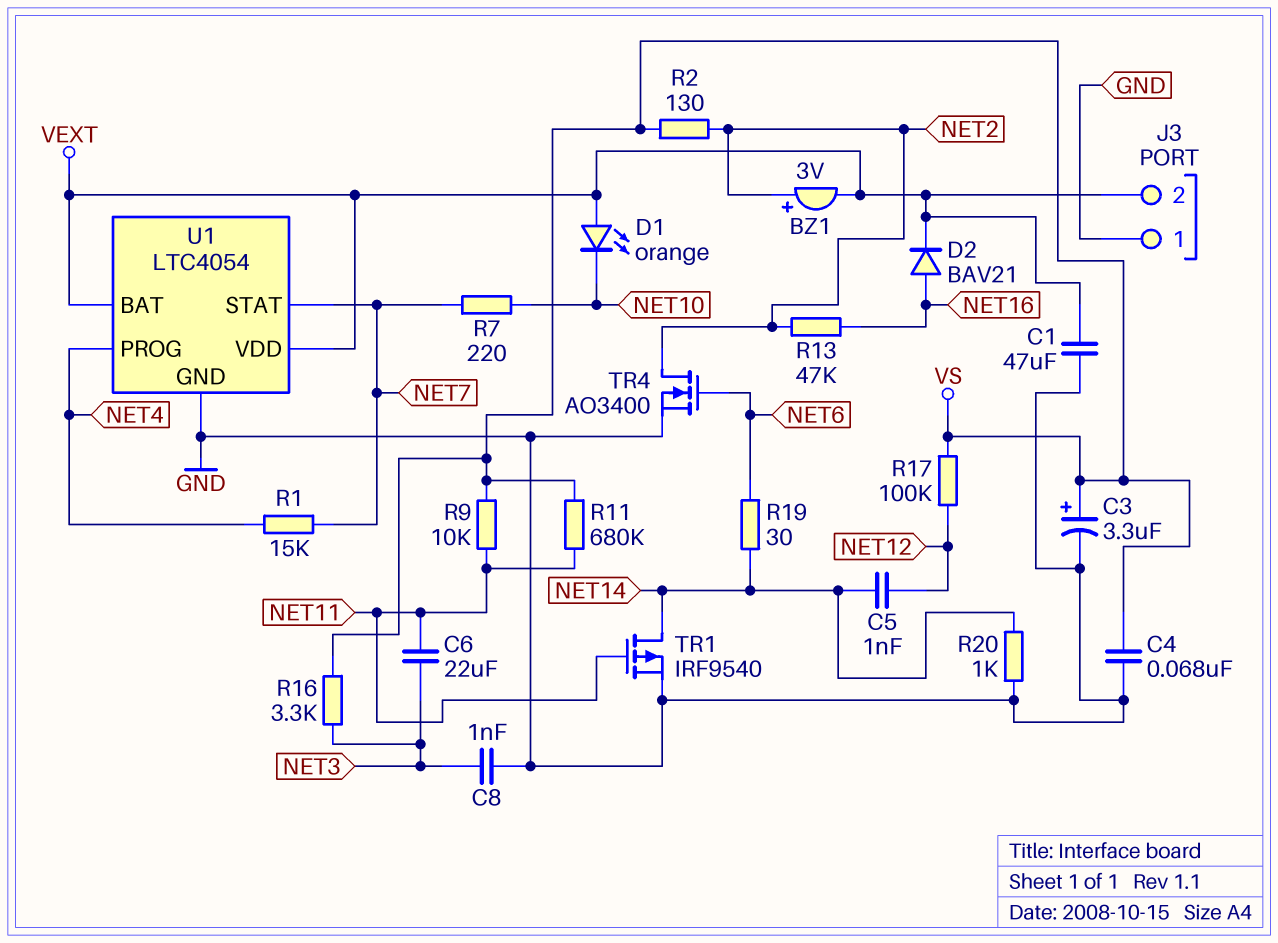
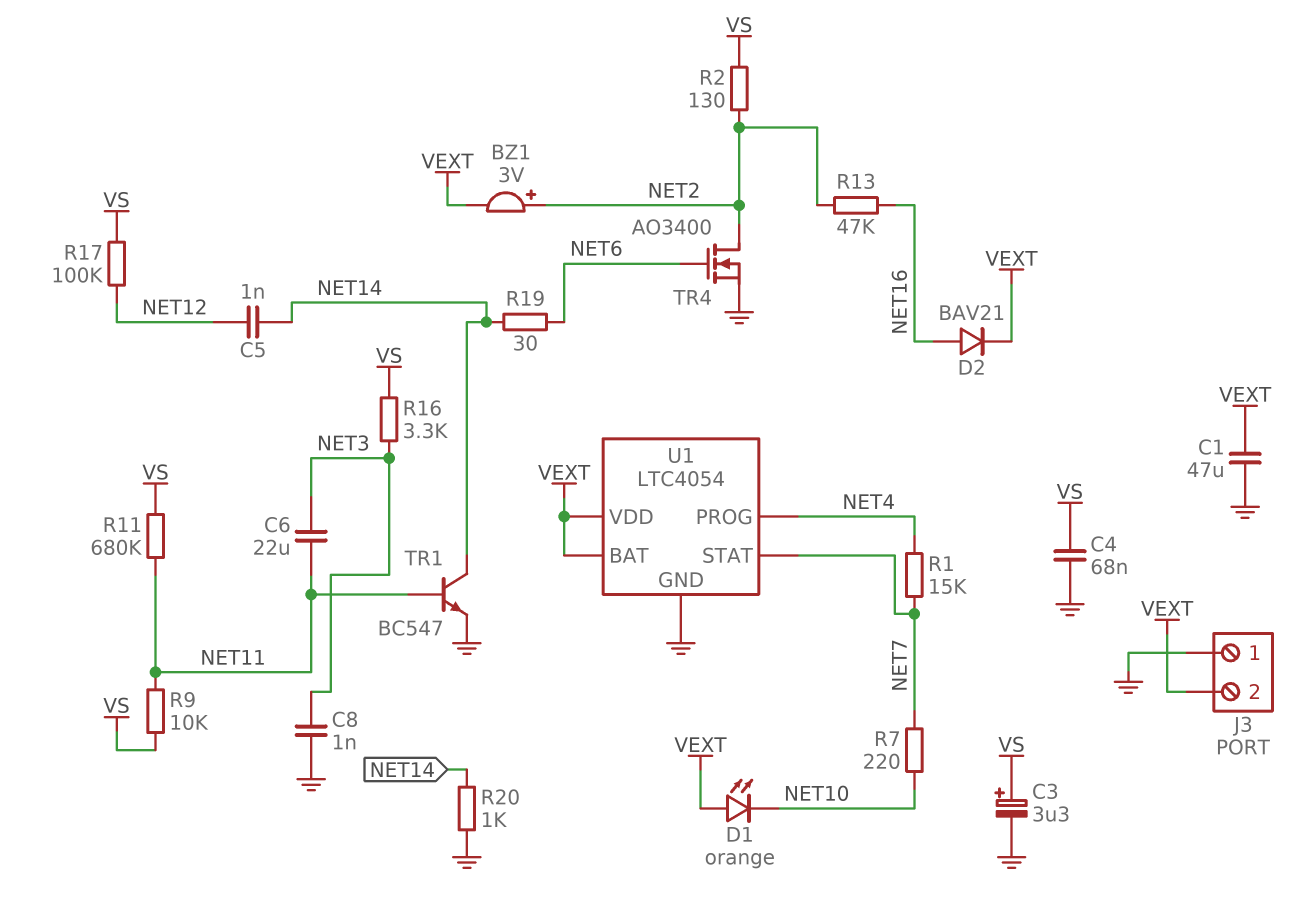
TR1: PMOS IRF9540 (G NET11, D NET14, S GND) -> NPN BC547 (B NET11, C NET14, E GND)

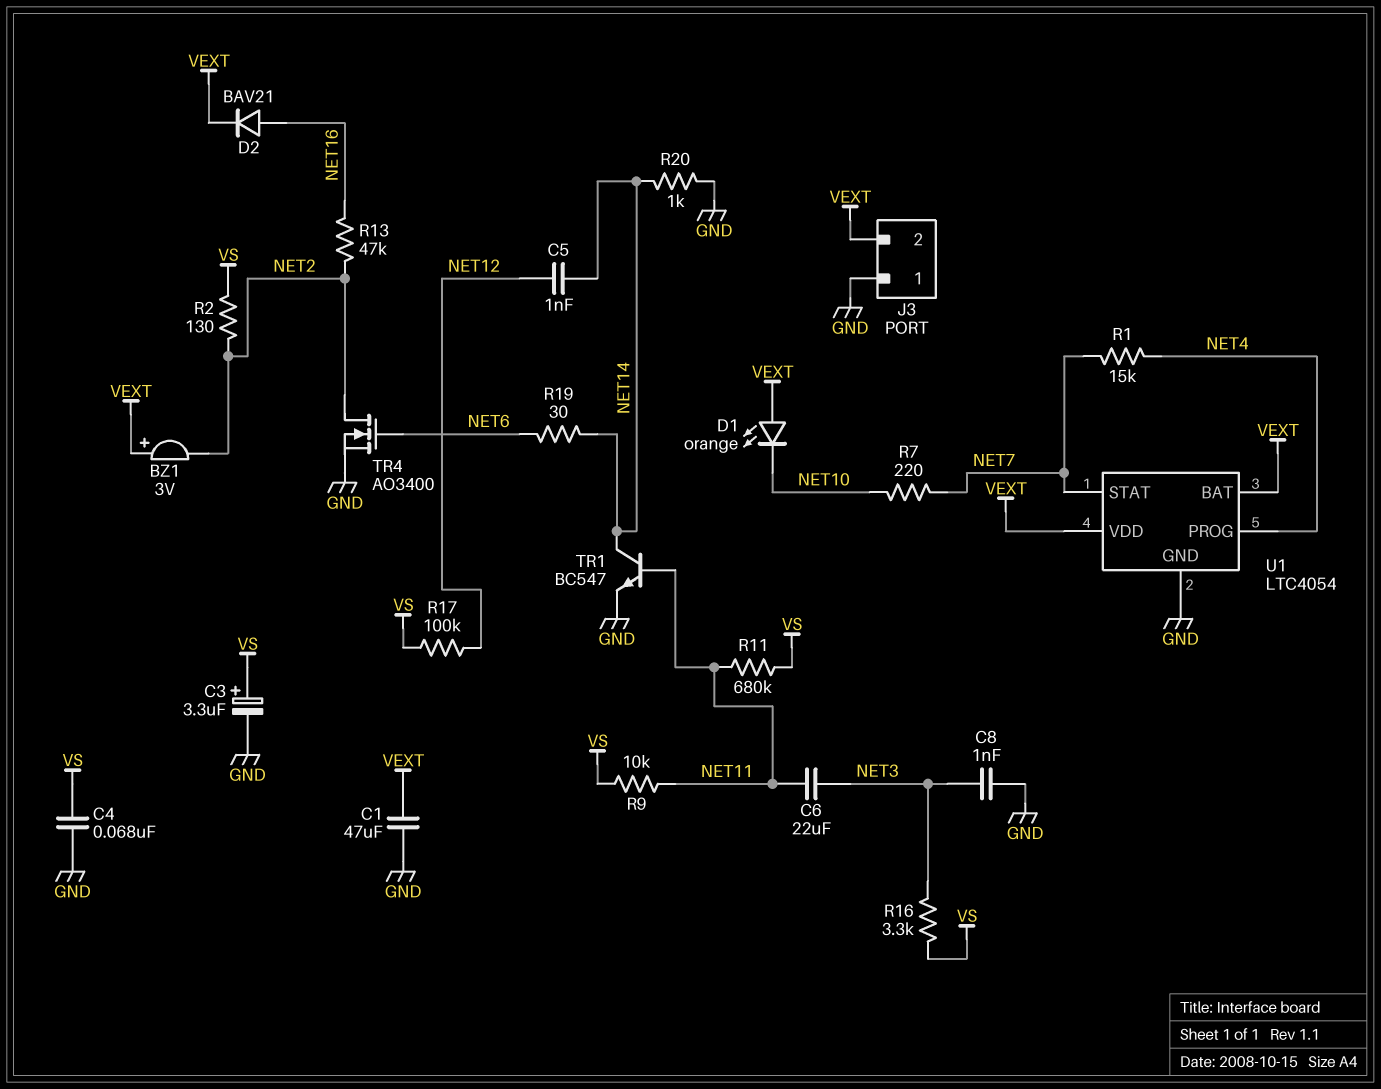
BZ1: buzzer 3V (plus NET2, minus VEXT) -> buzzer 3V (plus VEXT, minus NET2)

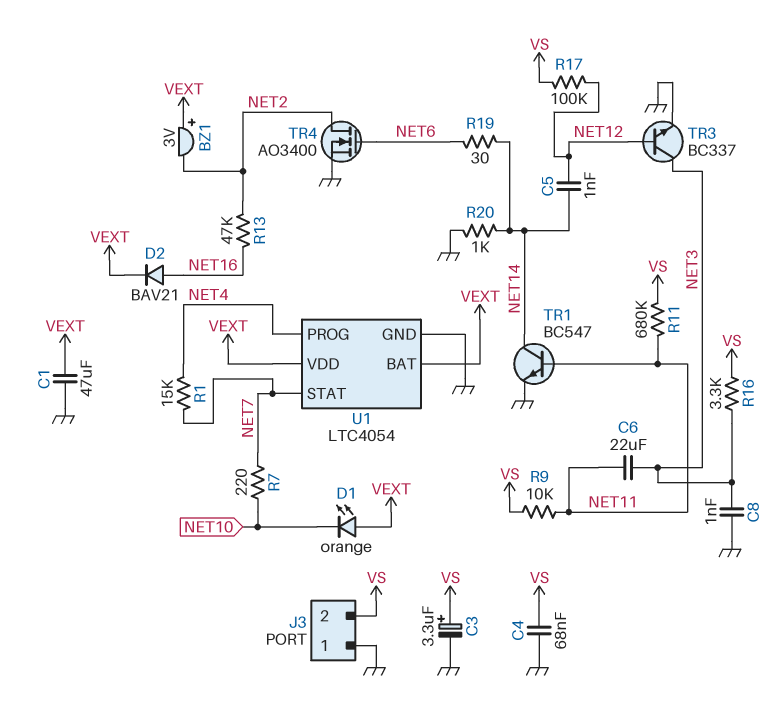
J3 pin 2: VEXT -> VS
R2: 130 (NET2, VS) -> none
TR3: none -> NPN BC337 (B NET12, C NET3, E GND)

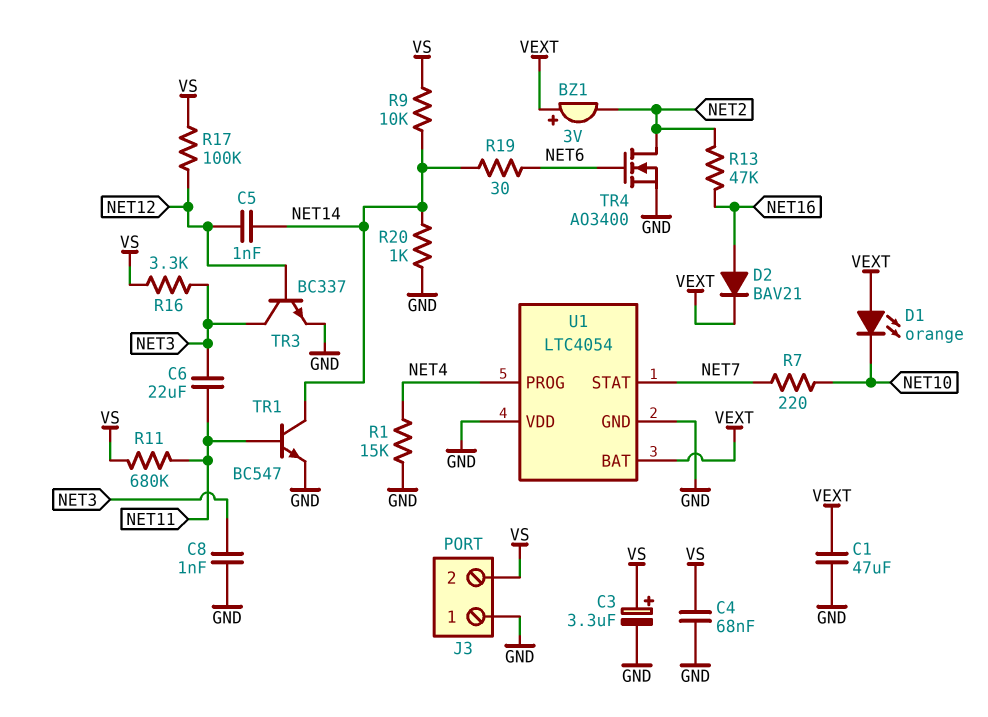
R1: 15k (NET4, NET7) -> 15k (GND, NET4)
R9: 10k (NET11, VS) -> 10k (NET14, VS)
U1 pin VDD: VEXT -> GND

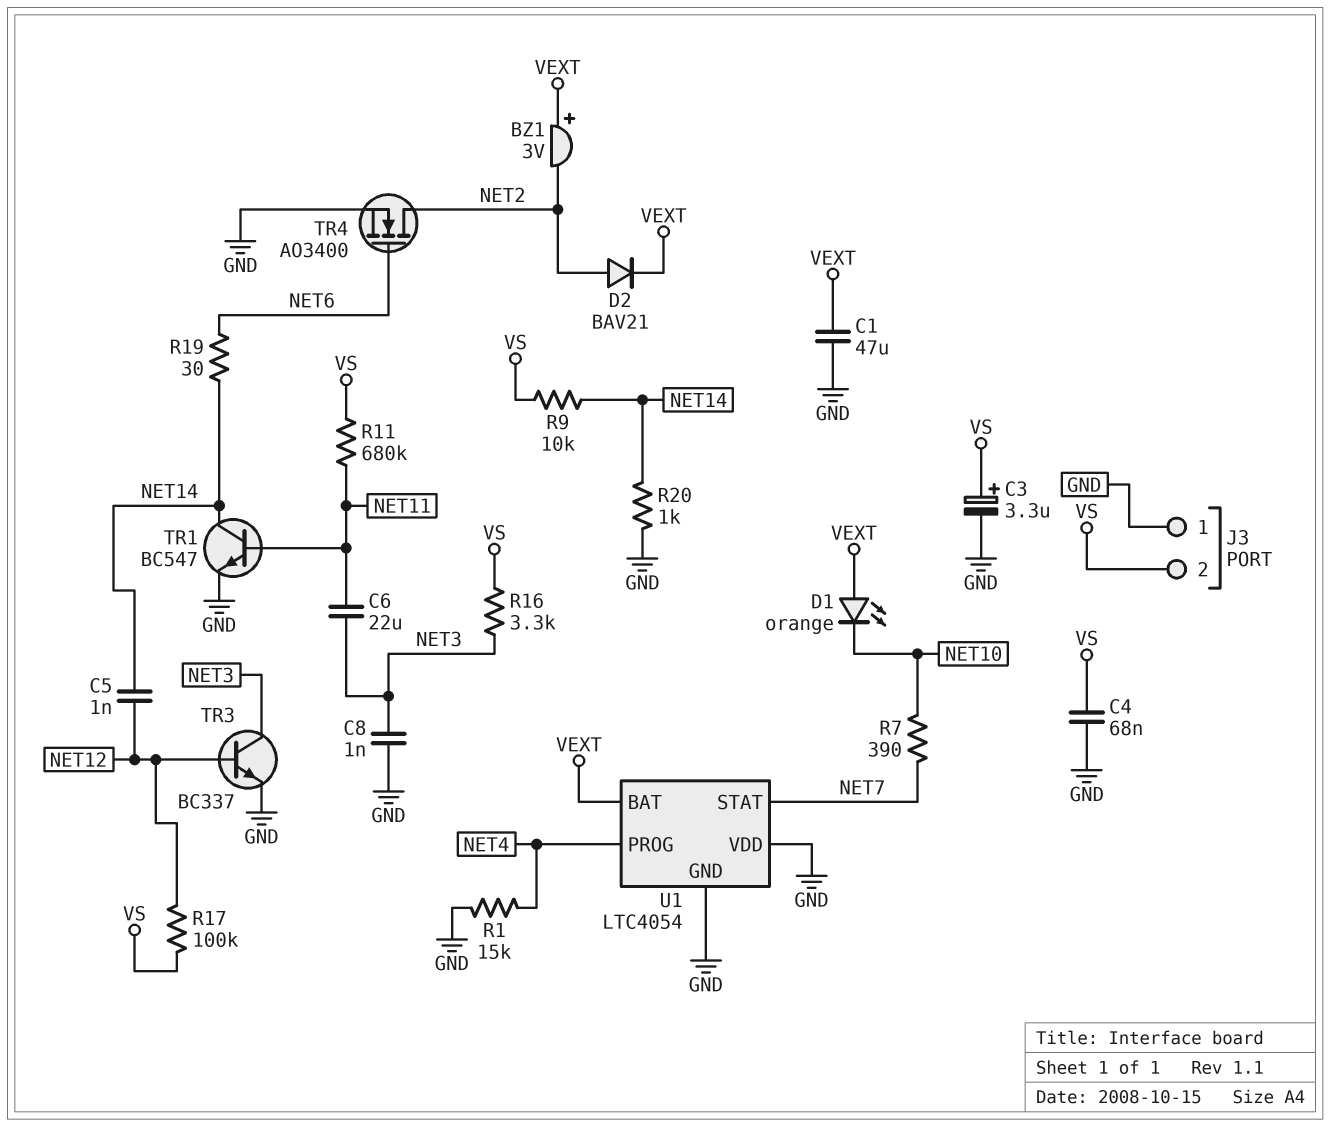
D2: diode BAV21 (A NET16, K VEXT) -> diode BAV21 (A NET2, K VEXT)
R7: 220 (NET7, NET10) -> 390 (NET7, NET10)
R13: 47k (NET2, NET16) -> none

